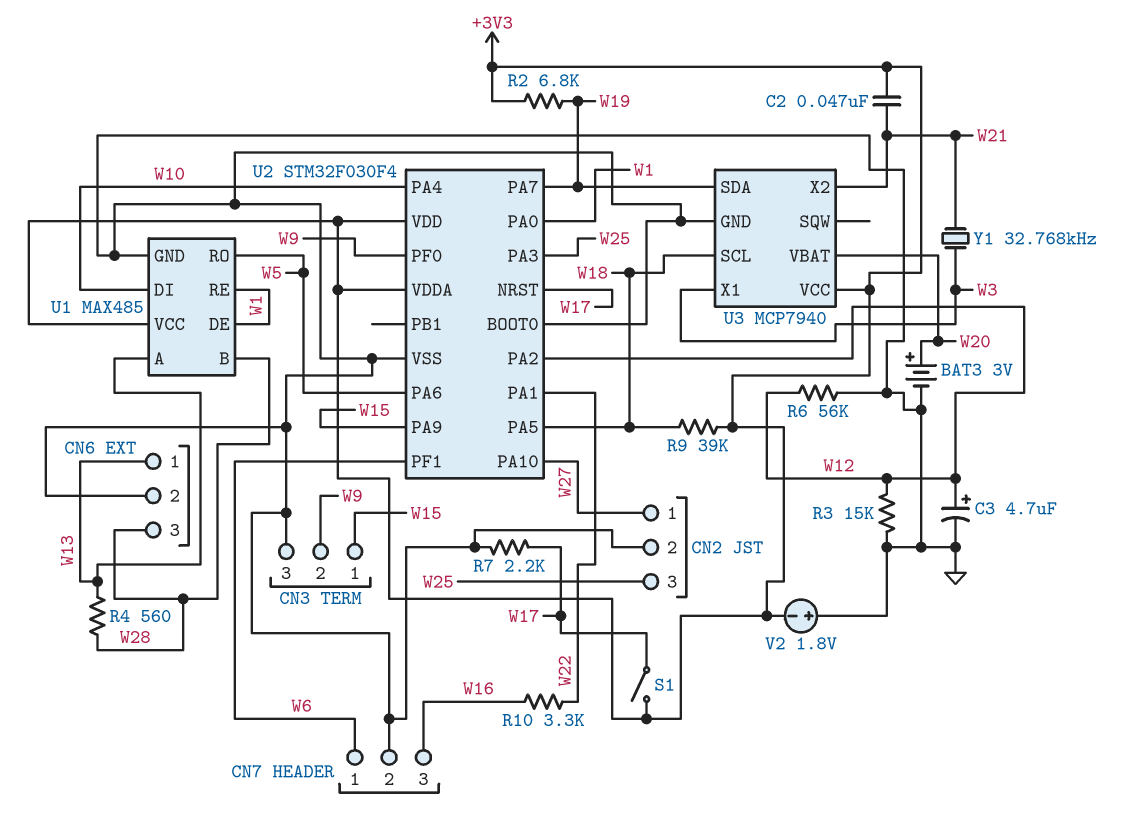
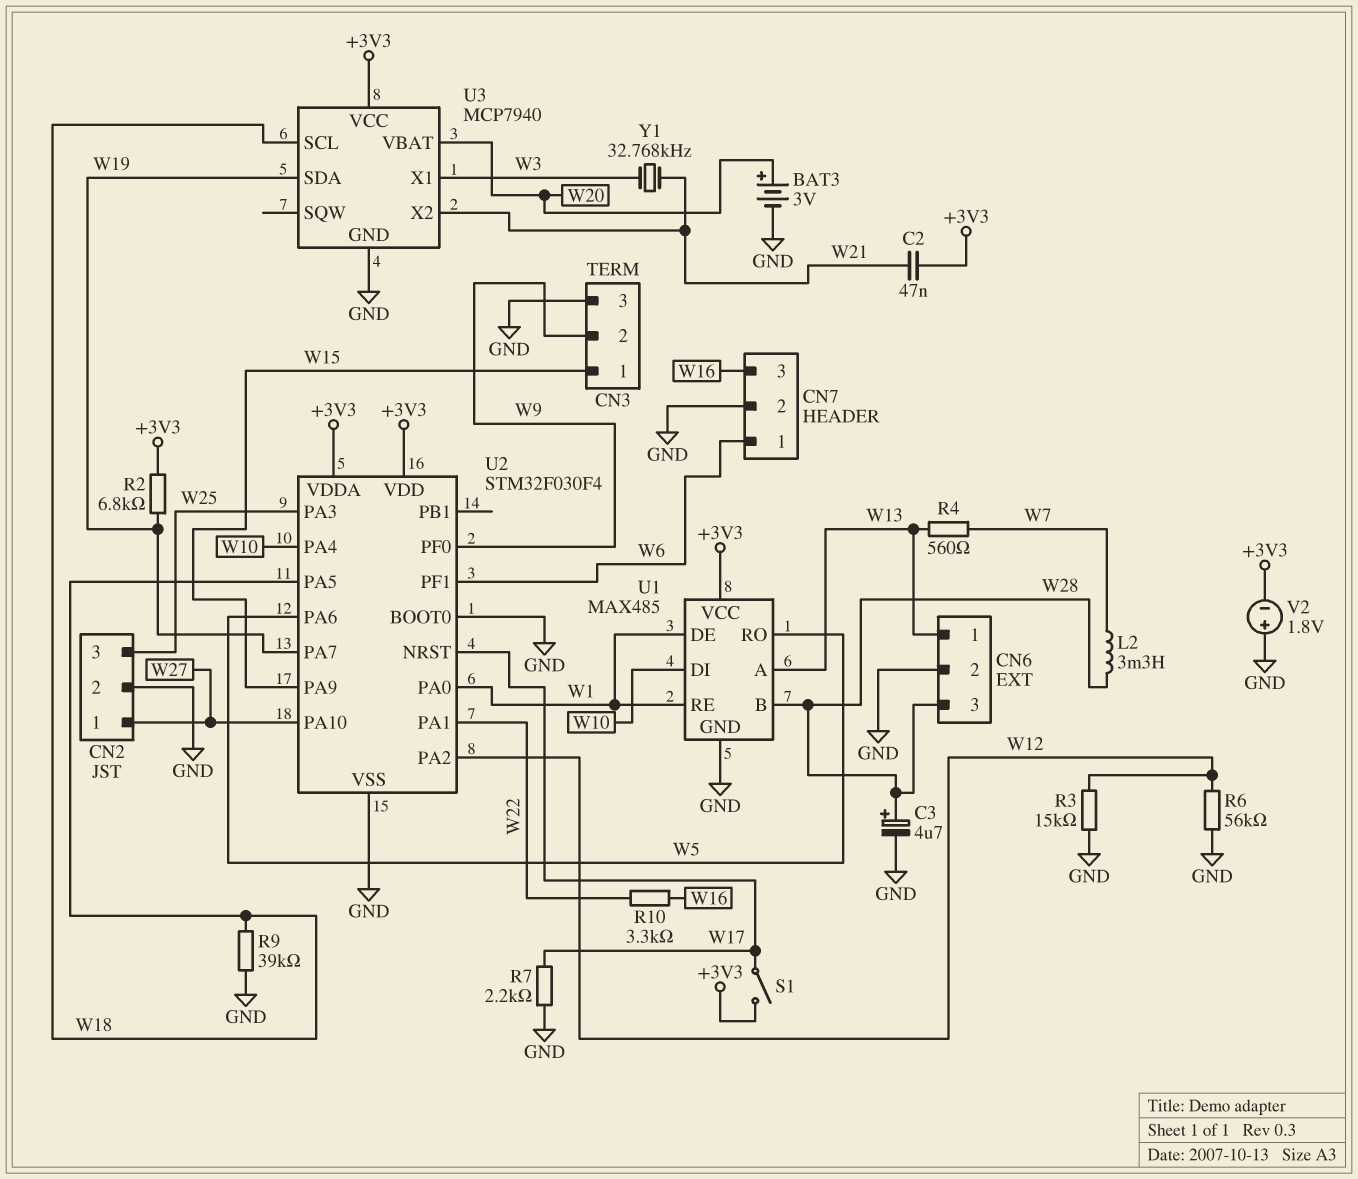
C3: 4.7uF (plus W12, minus GND) -> 4.7uF (plus W28, minus GND)
L2: none -> 3.3mH (W7, W28)
R4: 560 (W13, W28) -> 560 (W7, W13)
R9: 39k (+3V3, W18) -> 39k (GND, W18)

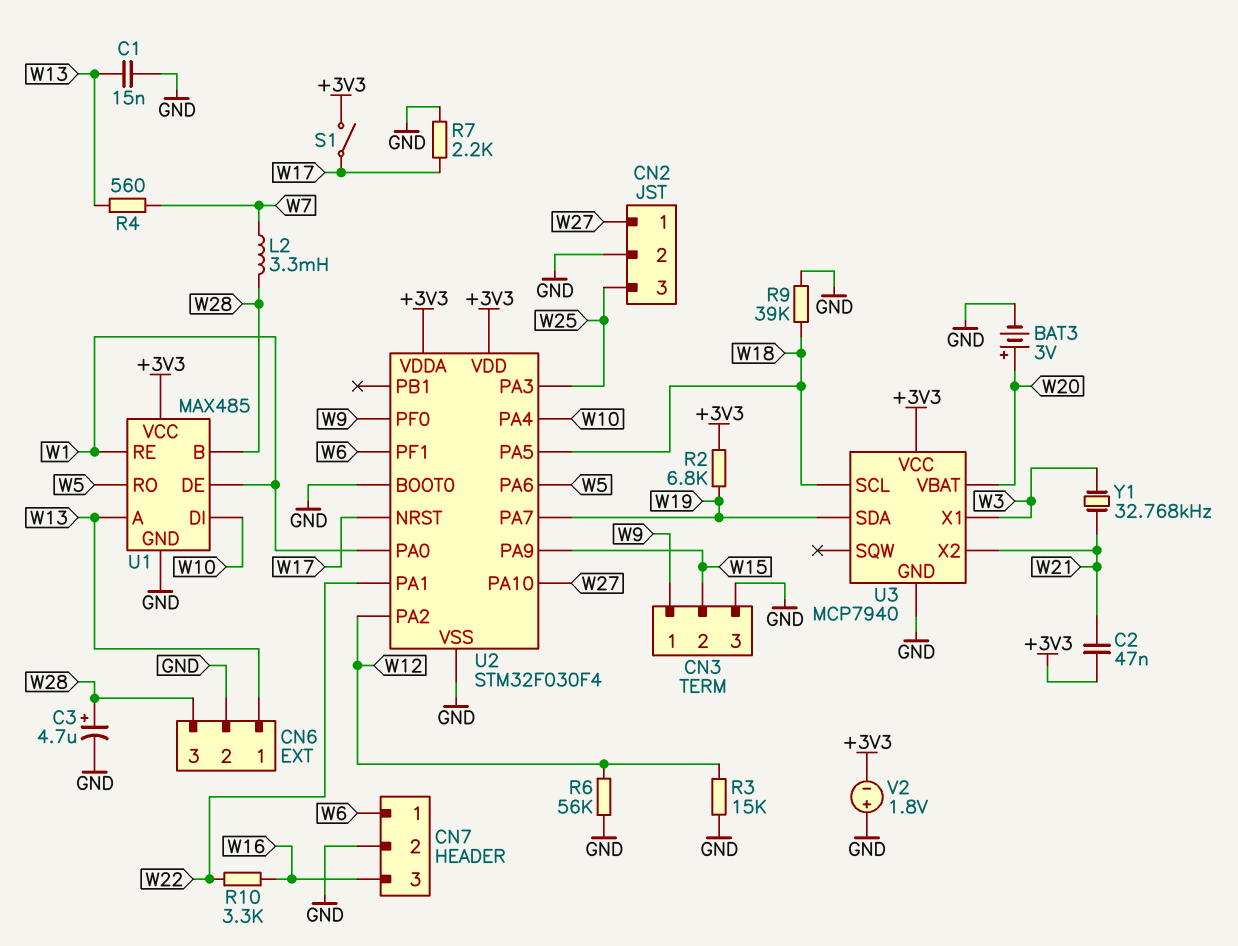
C1: none -> 15nF (GND, W13)
CN3 pin 1: W15 -> W9
CN3 pin 2: W9 -> W15

